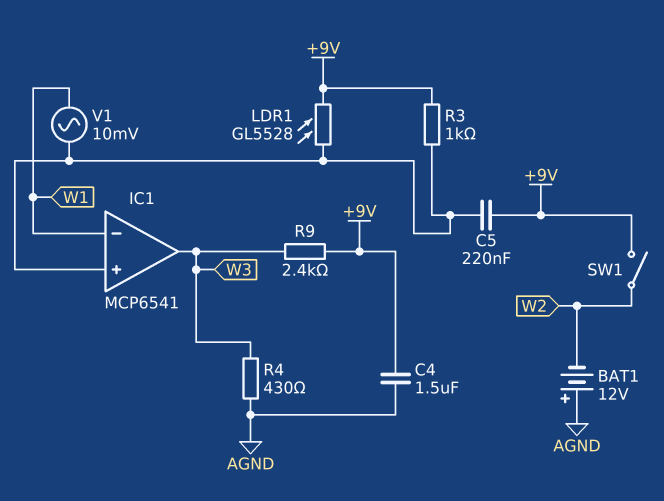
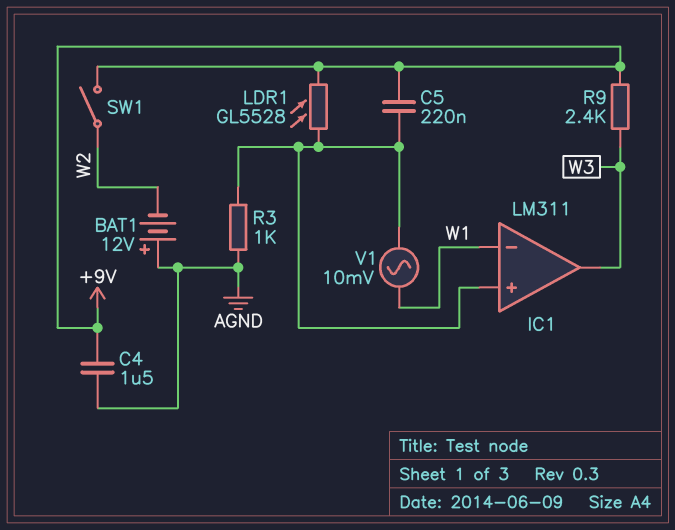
IC1: MCP6541 -> LM311
R3: 1k (+9V, IC1/in+) -> 1k (AGND, IC1/in+)
R4: 430 (AGND, W3) -> none

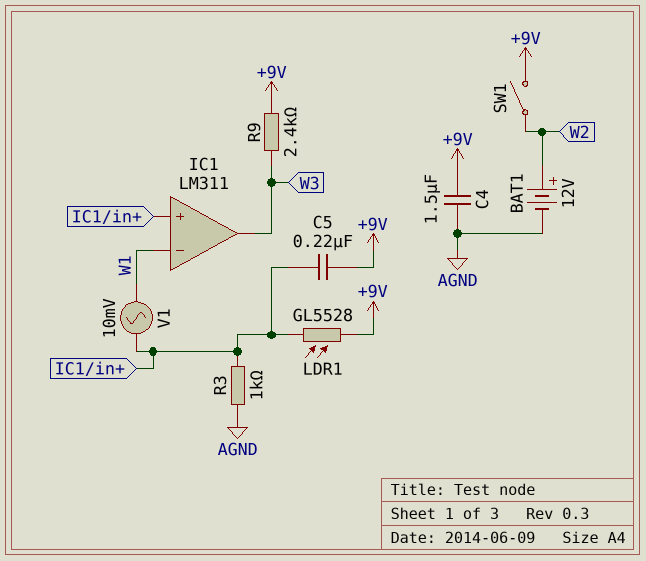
BAT1: 12V (plus AGND, minus W2) -> 12V (plus W2, minus AGND)

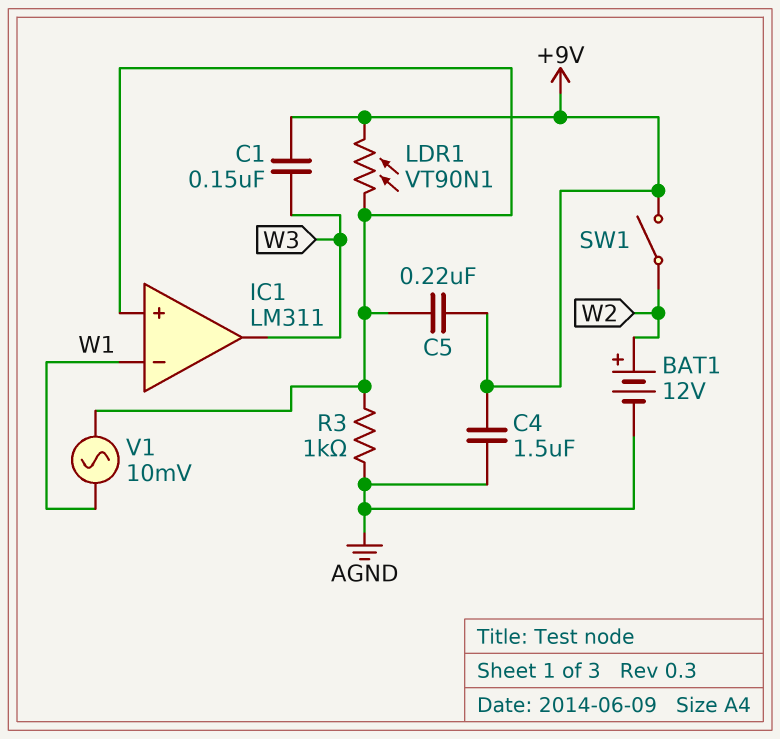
C1: none -> 150nF (+9V, W3)
LDR1: GL5528 (+9V, IC1/in+) -> VT90N1 (+9V, IC1/in+)
R9: 2.4k (+9V, W3) -> none

